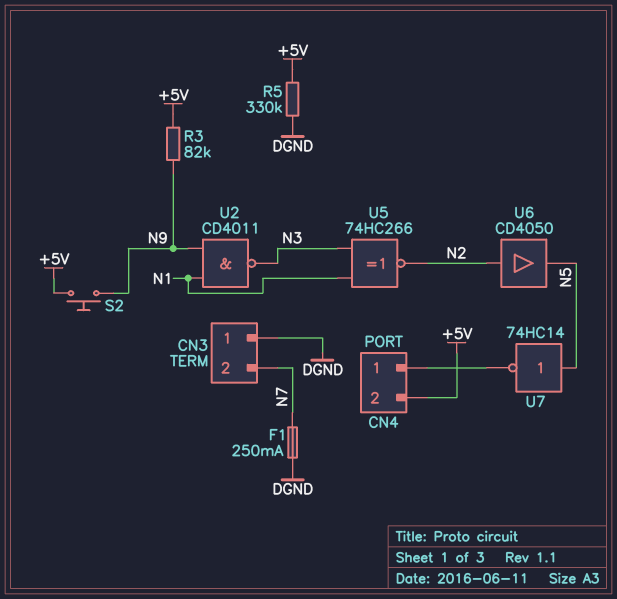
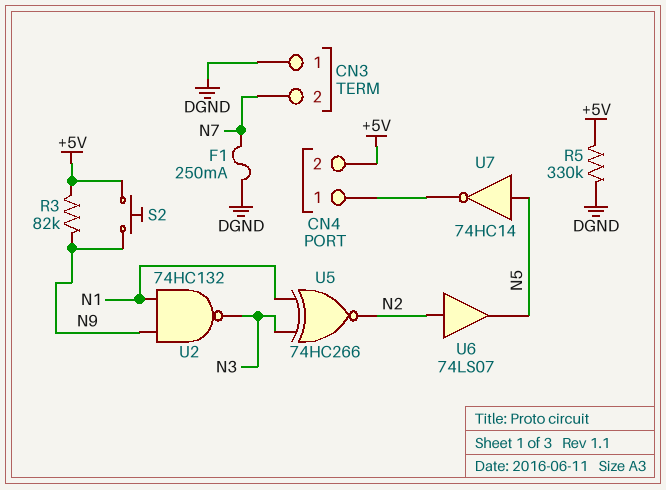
U2: NAND CD4011 (in N1, in N9, out N3) -> NAND 74HC132 (in N1, in N9, out N3)
U6: buffer CD4050 (in N2, out N5) -> buffer 74LS07 (in N2, out N5)

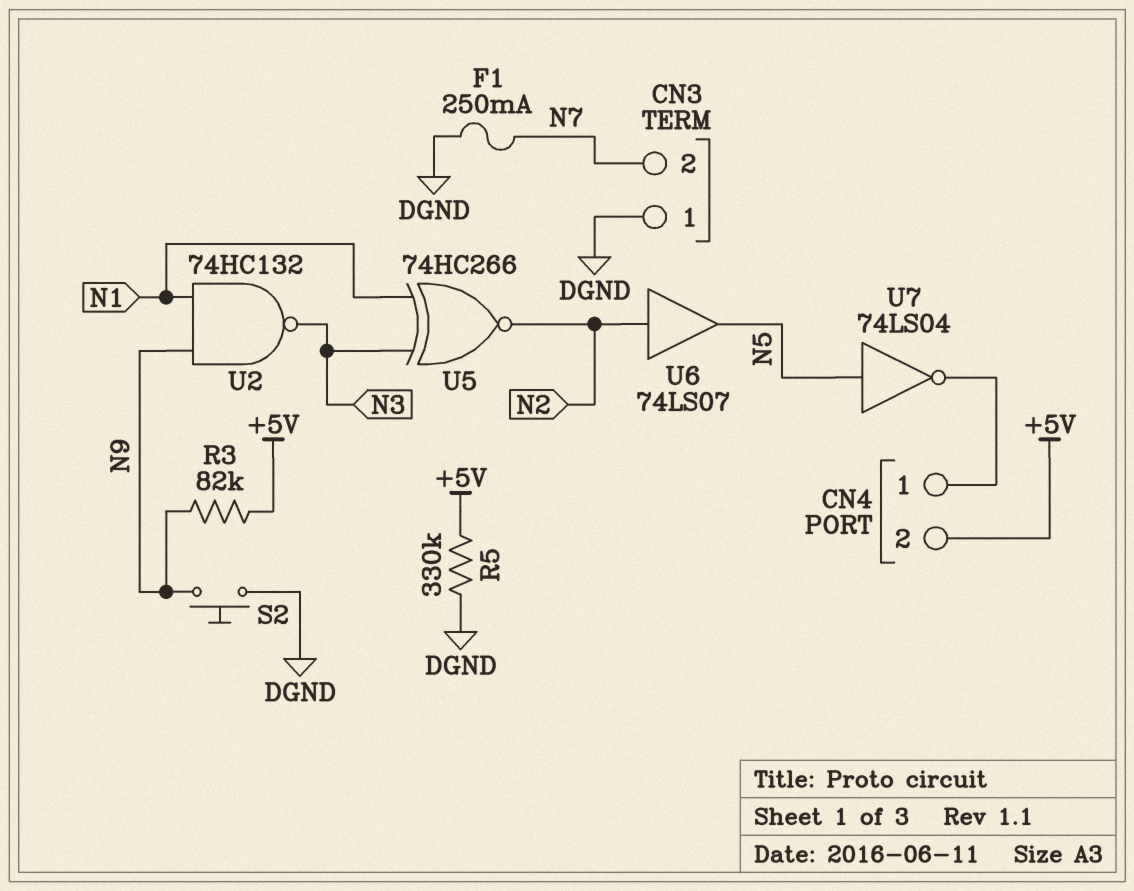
S2: button (+5V, N9) -> button (DGND, N9)
U7: NOT 74HC14 (in N5, out CN4/1) -> NOT 74LS04 (in N5, out CN4/1)

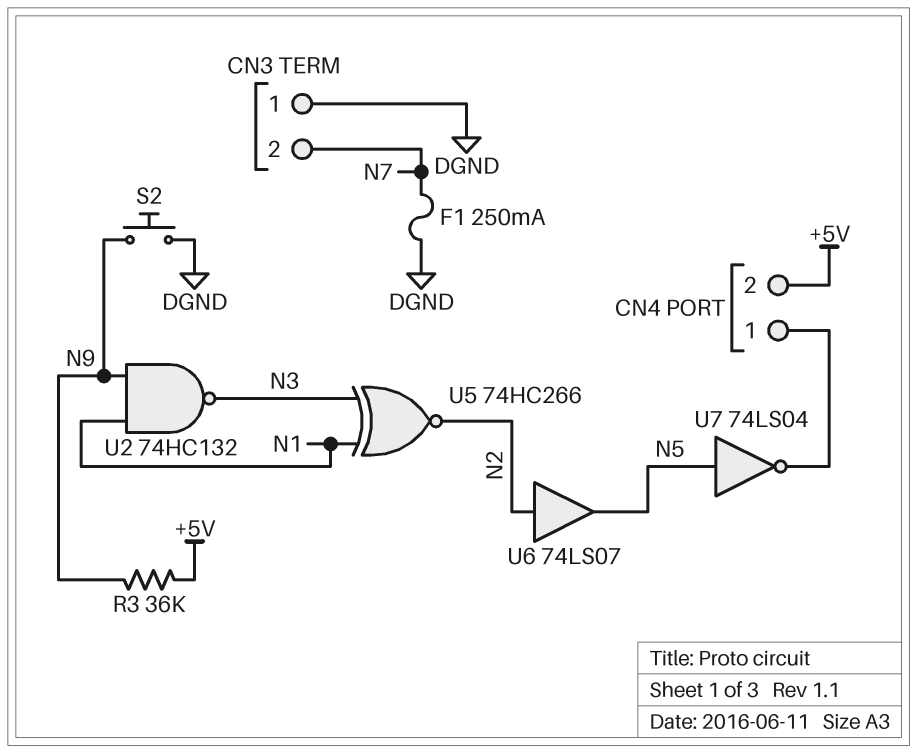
R3: 82k (+5V, N9) -> 36k (+5V, N9)
R5: 330k (+5V, DGND) -> none

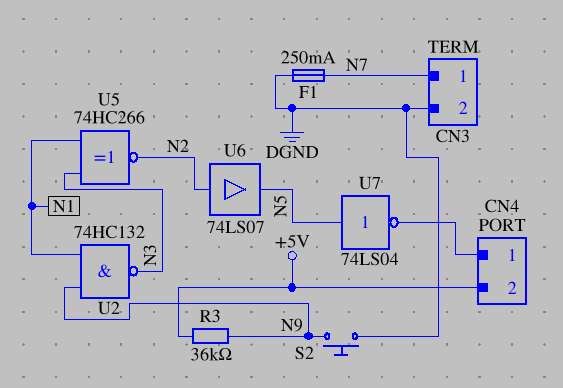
CN3 pin 1: DGND -> N7
CN3 pin 2: N7 -> DGND

